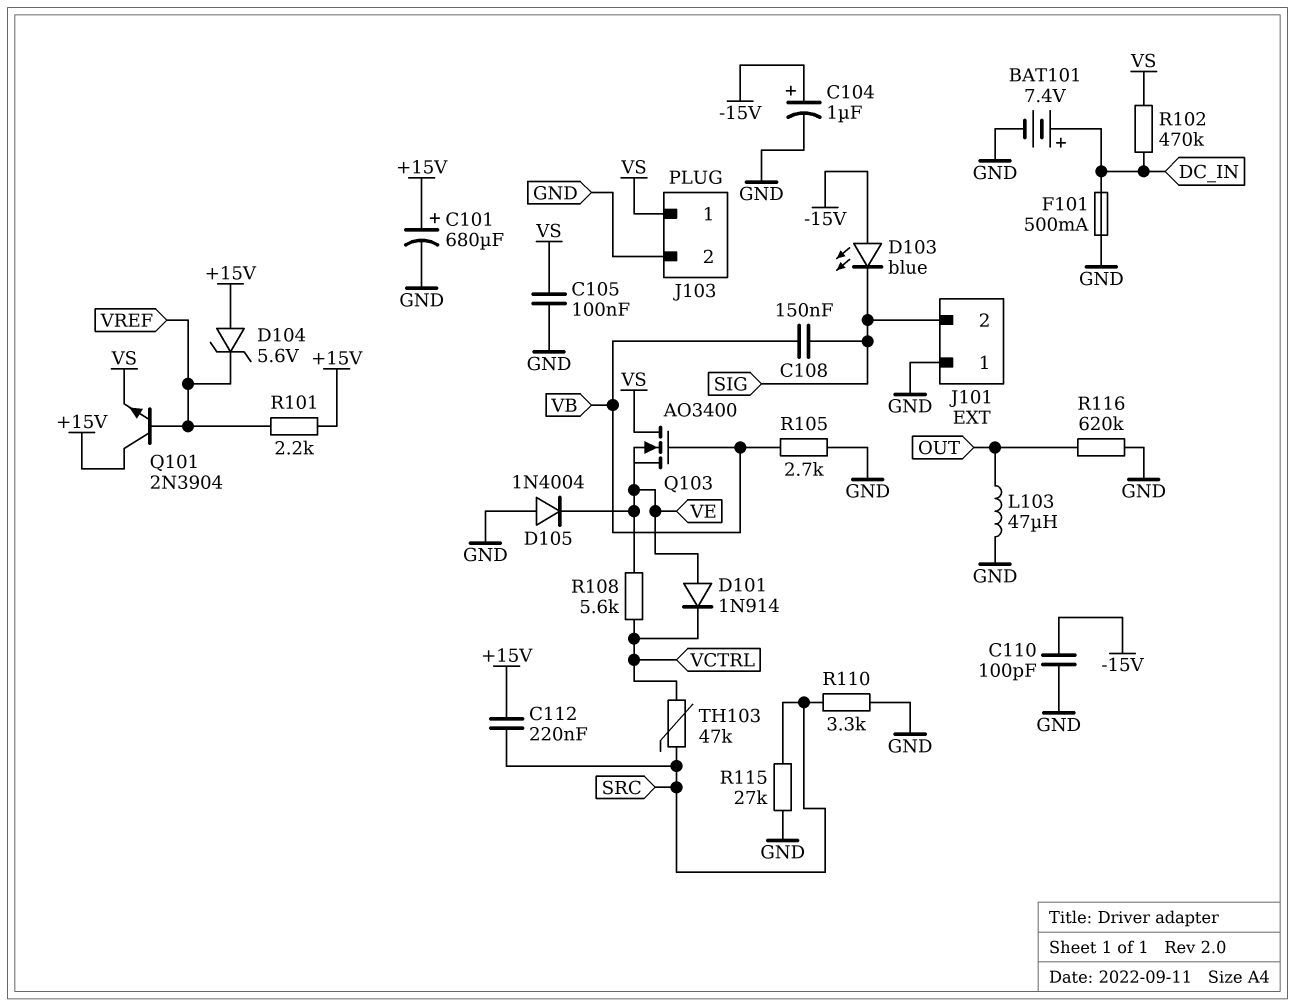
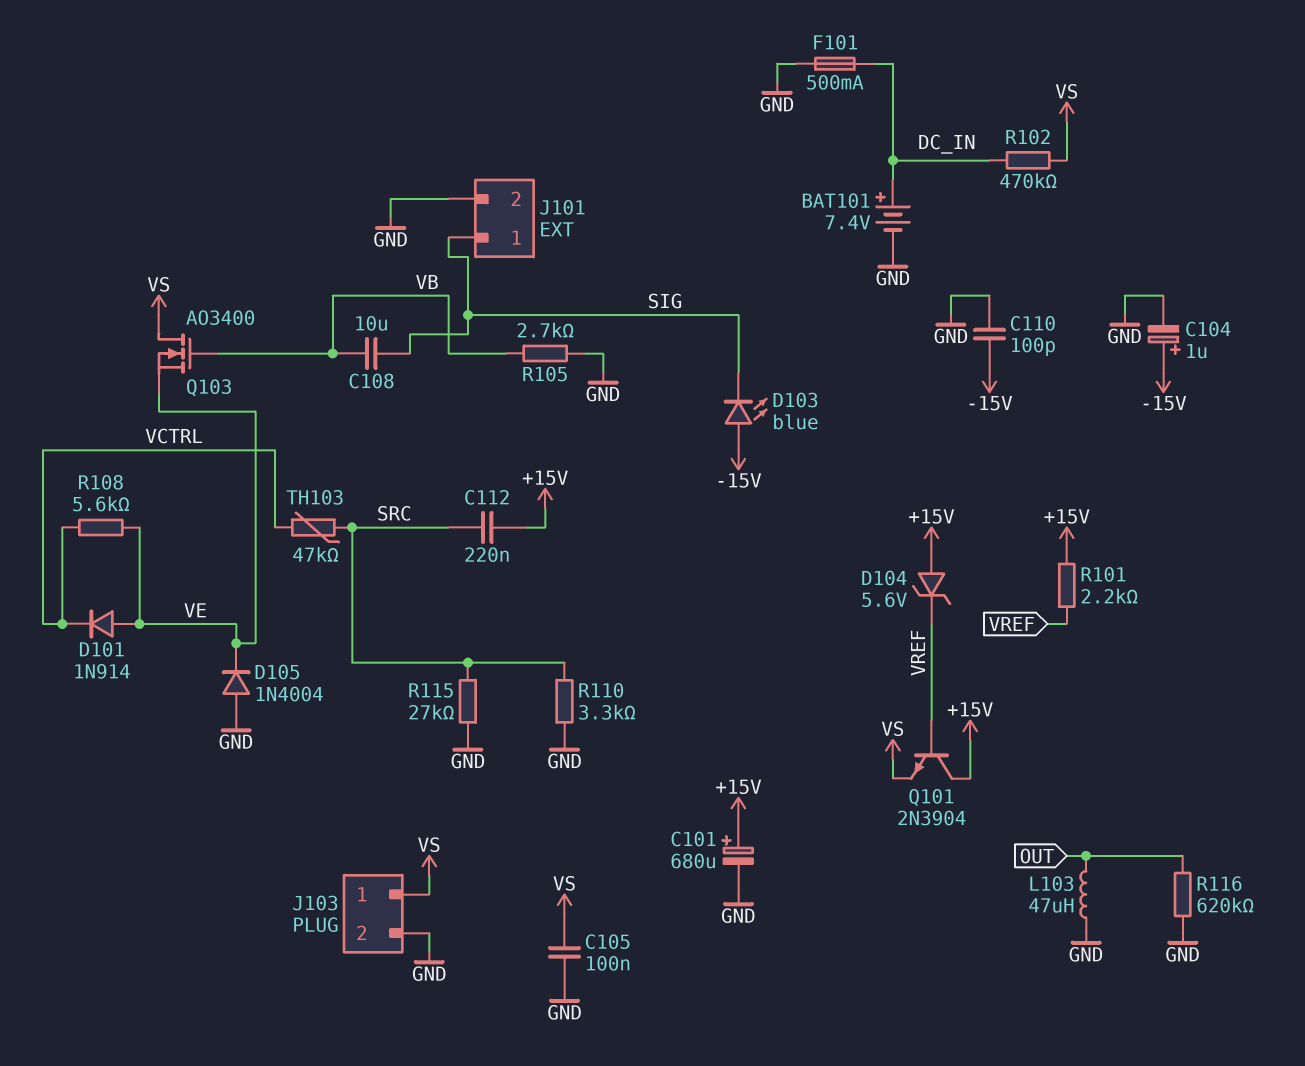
C108: 150nF (SIG, VB) -> 10uF (SIG, VB)
J101 pin 1: GND -> SIG
J101 pin 2: SIG -> GND

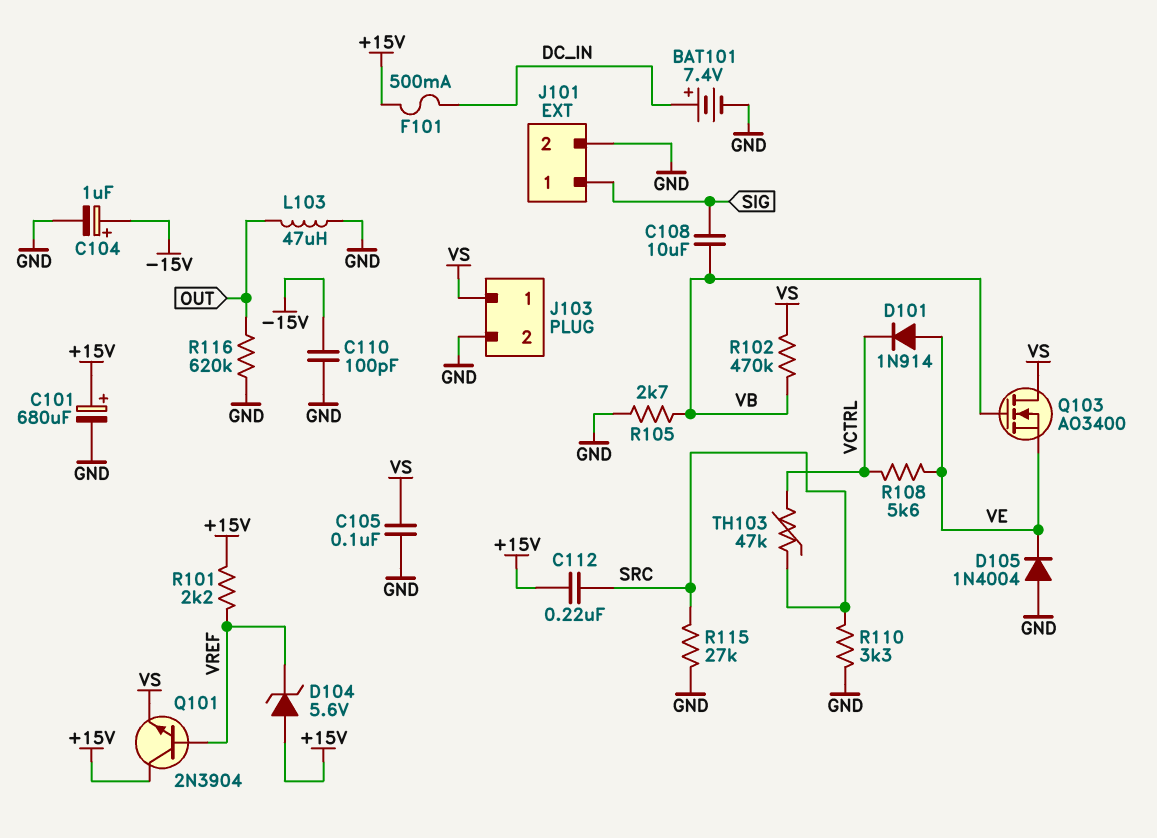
D103: LED blue (A -15V, K SIG) -> none
F101: 500mA (DC_IN, GND) -> 500mA (+15V, DC_IN)
R102: 470k (DC_IN, VS) -> 470k (VB, VS)

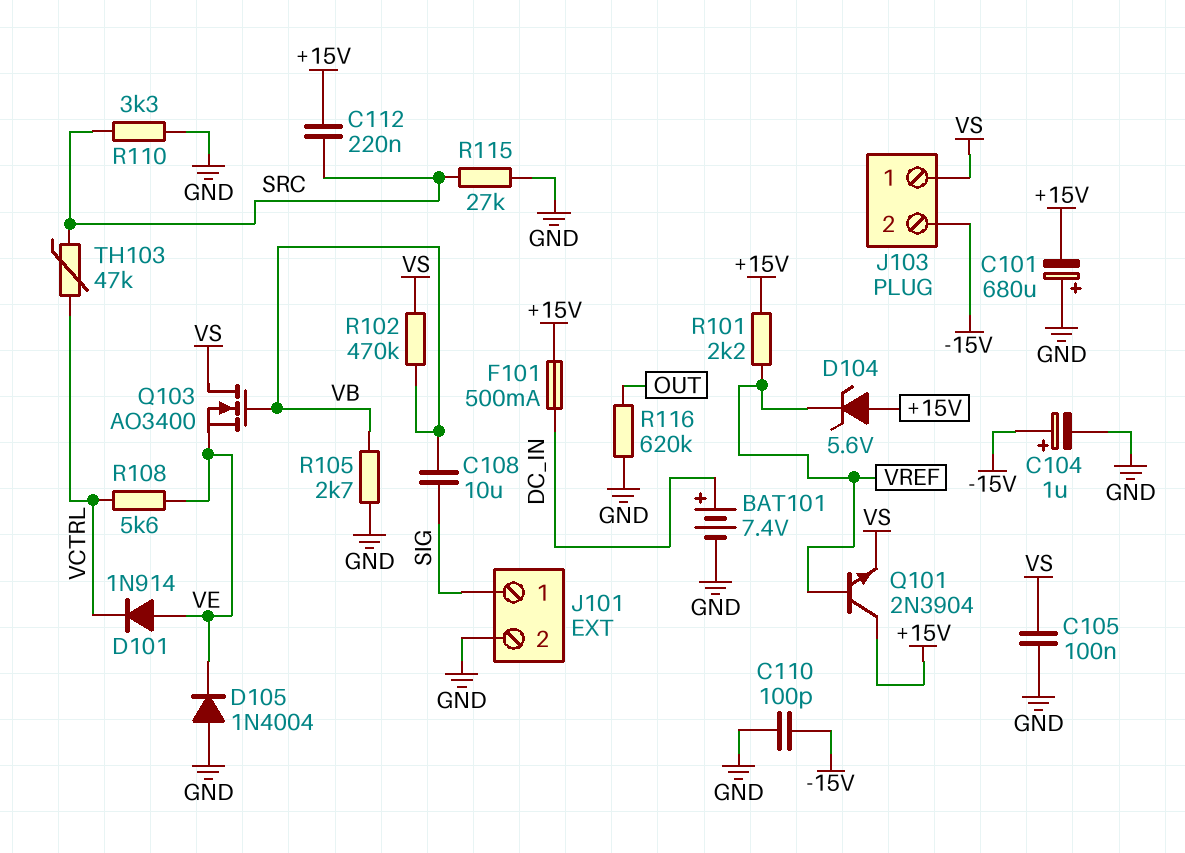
C101: 680uF (plus +15V, minus GND) -> 680uF (plus GND, minus +15V)
J103 pin 2: GND -> -15V
L103: 47uH (GND, OUT) -> none

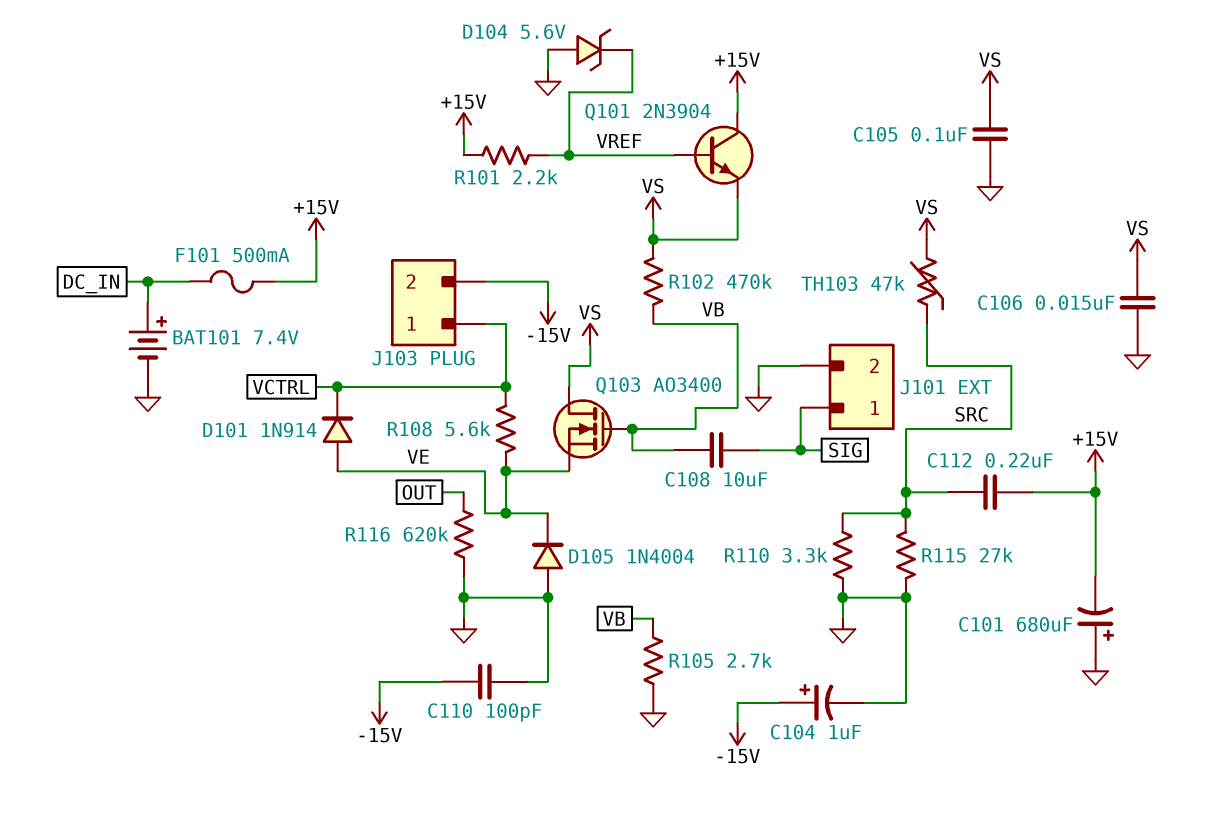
C106: none -> 15nF (GND, VS)
D104: zener 5.6V (A +15V, K VREF) -> zener 5.6V (A GND, K VREF)
J103 pin 1: VS -> VCTRL
TH103: 47k (SRC, VCTRL) -> 47k (SRC, VS)

